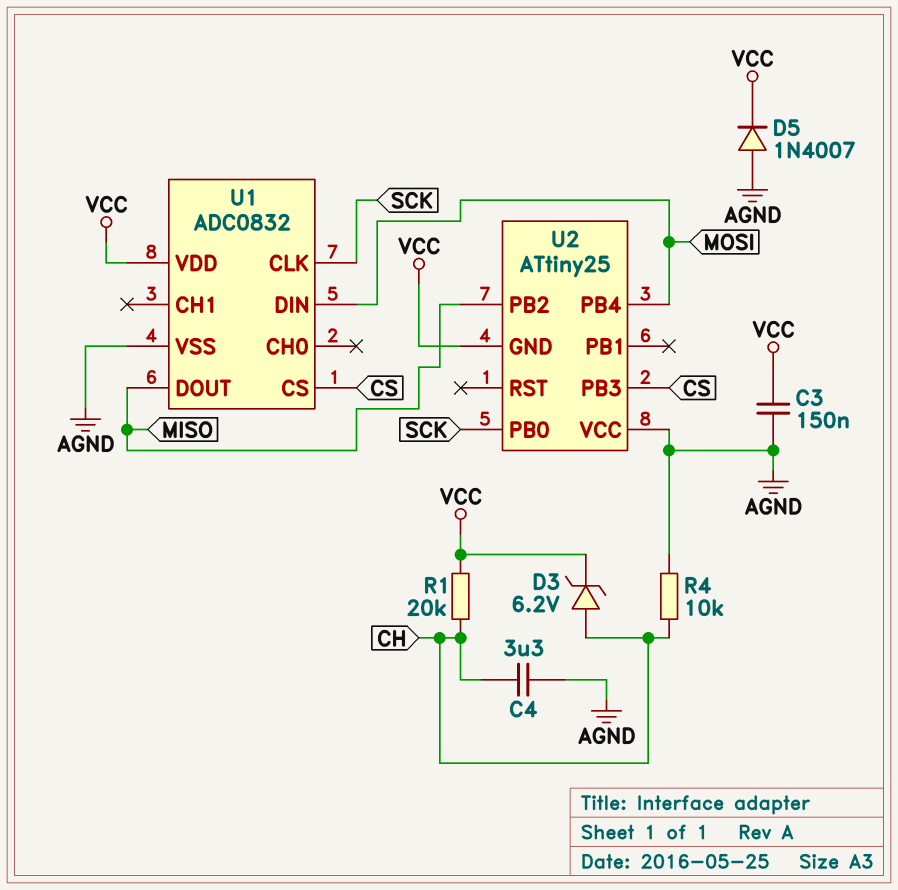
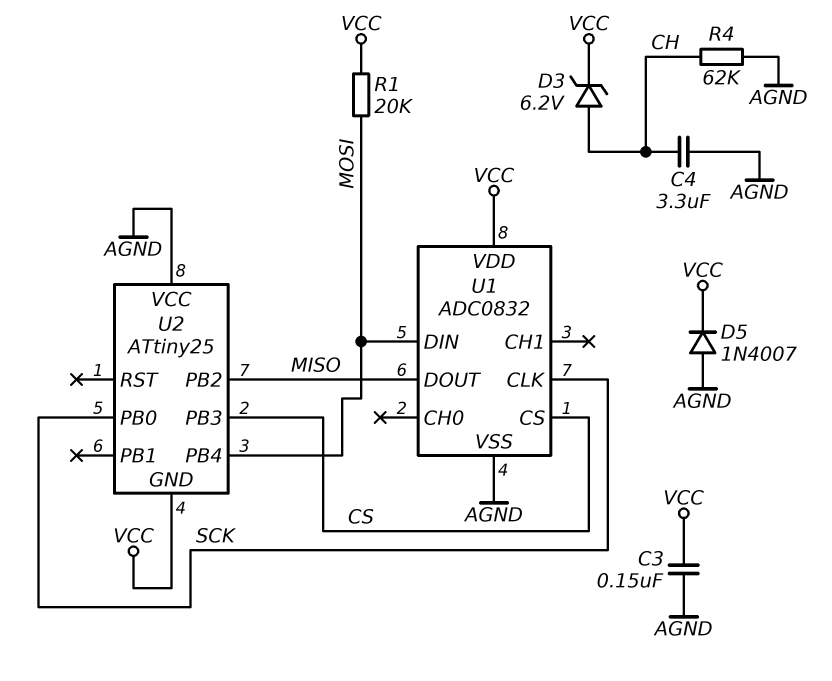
R1: 20k (CH, VCC) -> 20k (MOSI, VCC)
R4: 10k (AGND, CH) -> 62k (AGND, CH)

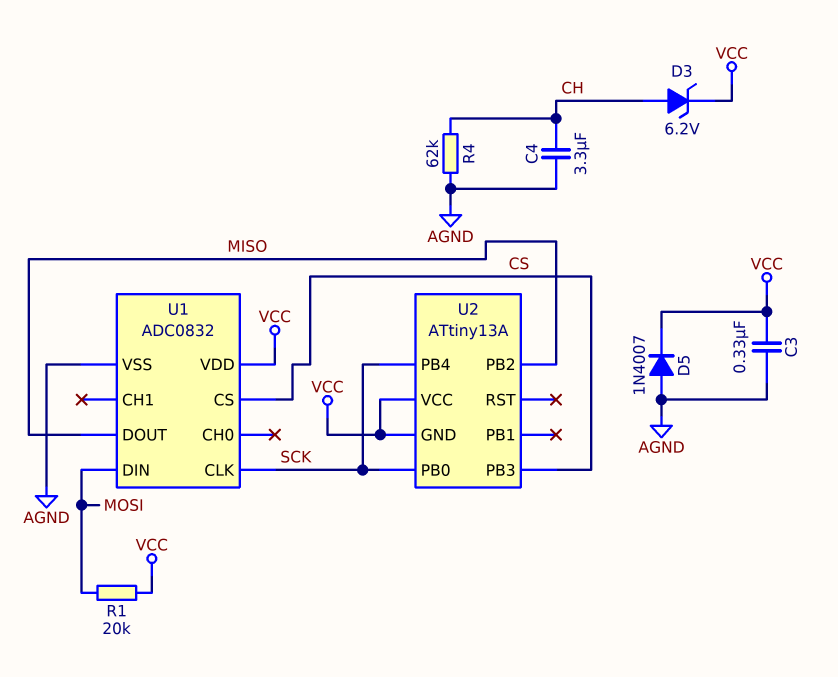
C3: 150nF (AGND, VCC) -> 330nF (AGND, VCC)
U2: ATtiny25 -> ATtiny13A
U2 pin PB4: MOSI -> SCK
U2 pin VCC: AGND -> VCC

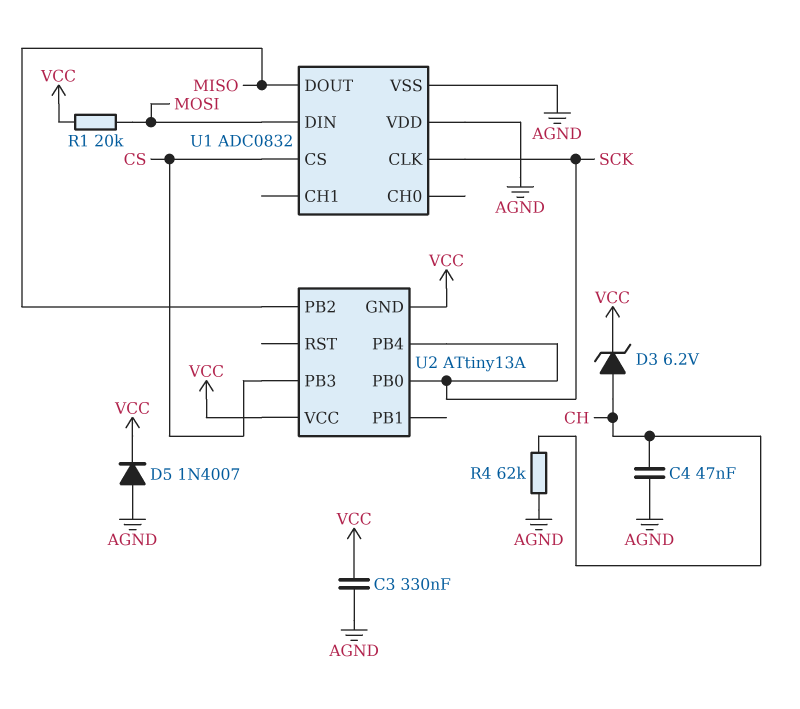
C4: 3.3uF (AGND, CH) -> 47nF (AGND, CH)
U1 pin VDD: VCC -> AGND

